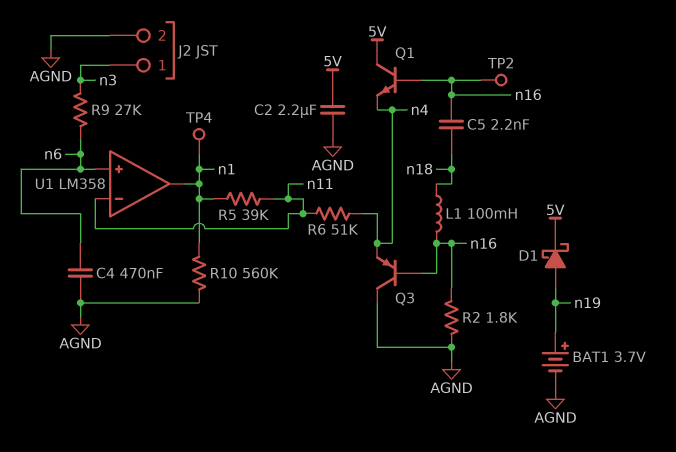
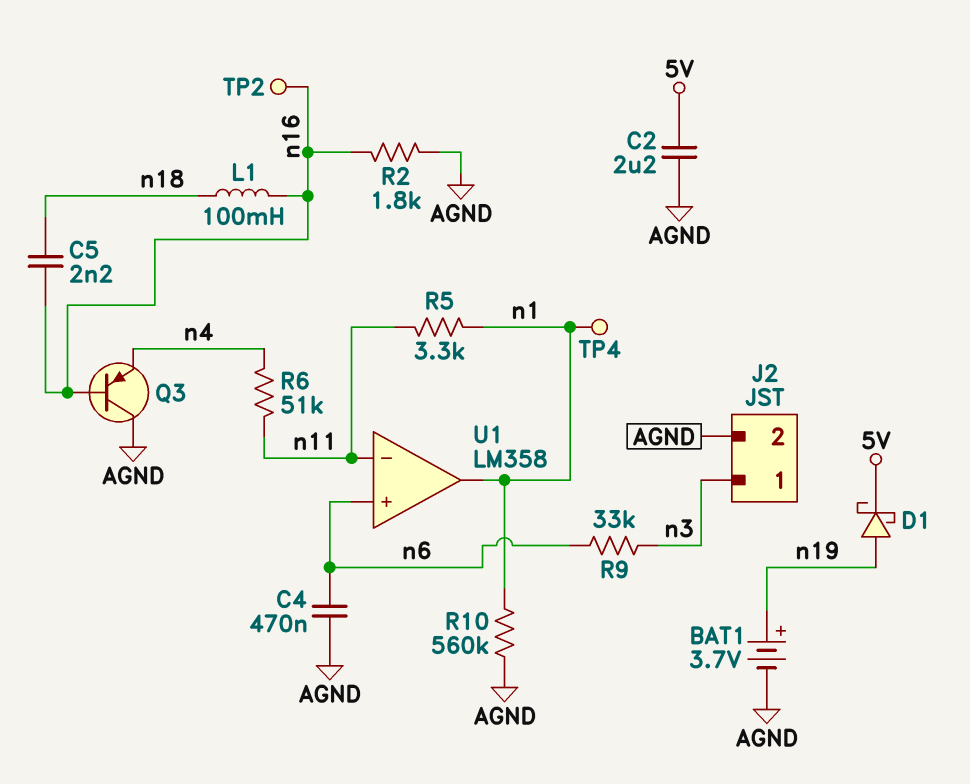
Q1: NPN (B n16, C 5V, E n4) -> none
R5: 39k (n1, n11) -> 3.3k (n1, n11)
R9: 27k (n3, n6) -> 33k (n3, n6)

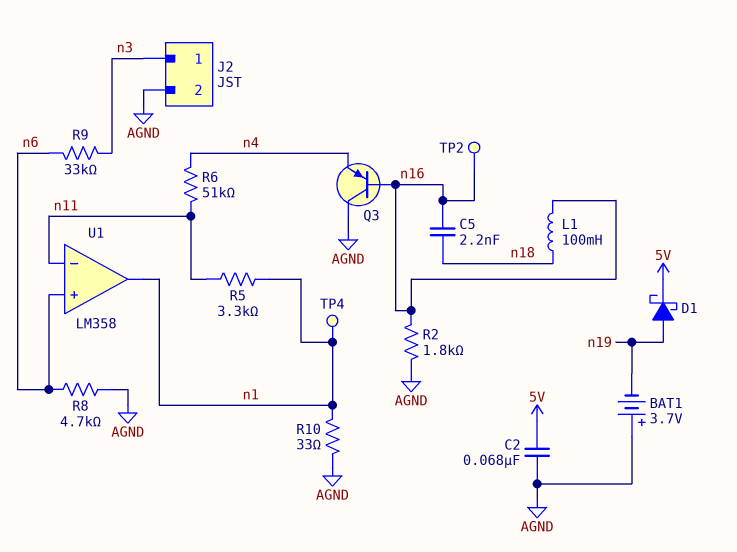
BAT1: 3.7V (plus n19, minus AGND) -> 3.7V (plus AGND, minus n19)
C2: 2.2uF (5V, AGND) -> 68nF (5V, AGND)
C4: 470nF (AGND, n6) -> none
R8: none -> 4.7k (AGND, n6)
R10: 560k (AGND, n1) -> 33 (AGND, n1)

